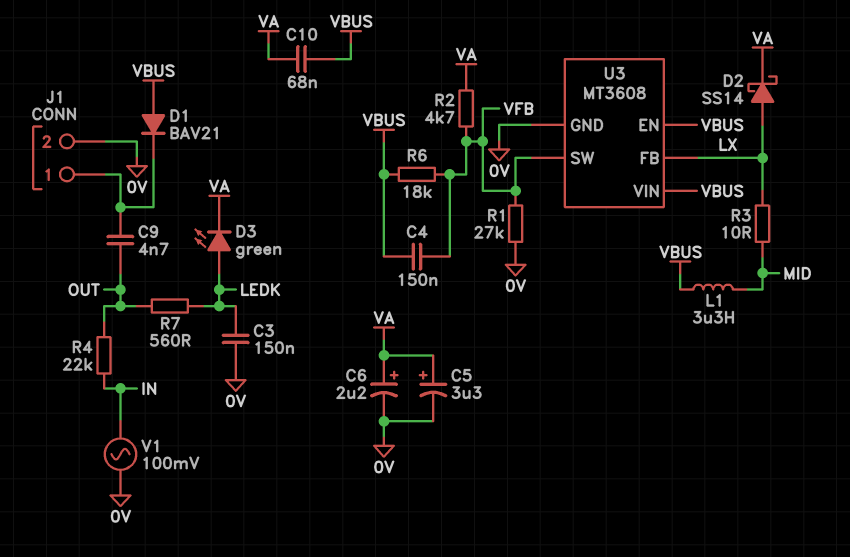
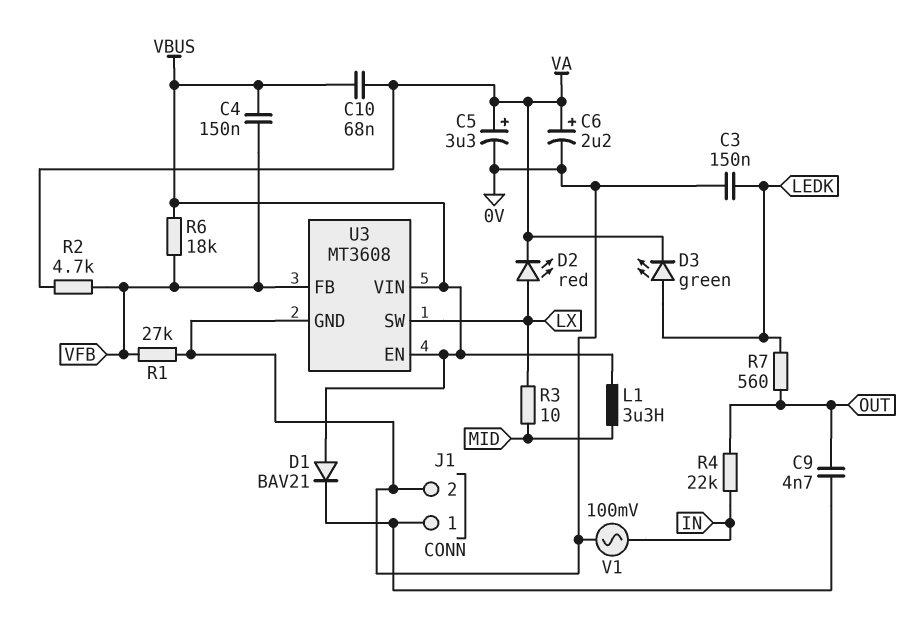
D2: schottky SS14 (A LX, K VA) -> LED red (A LX, K VA)
U3 pin FB: LX -> VFB
U3 pin SW: VFB -> LX

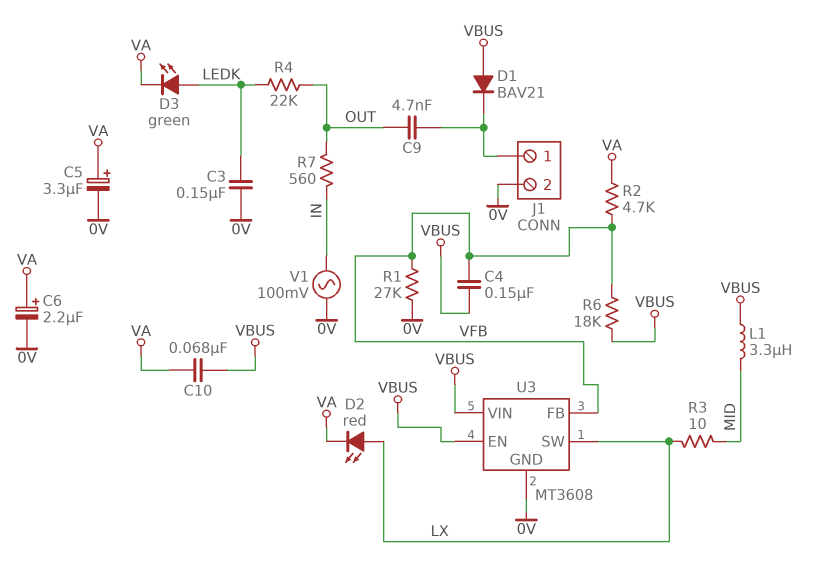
R4: 22k (IN, OUT) -> 22k (LEDK, OUT)
R7: 560 (LEDK, OUT) -> 560 (IN, OUT)

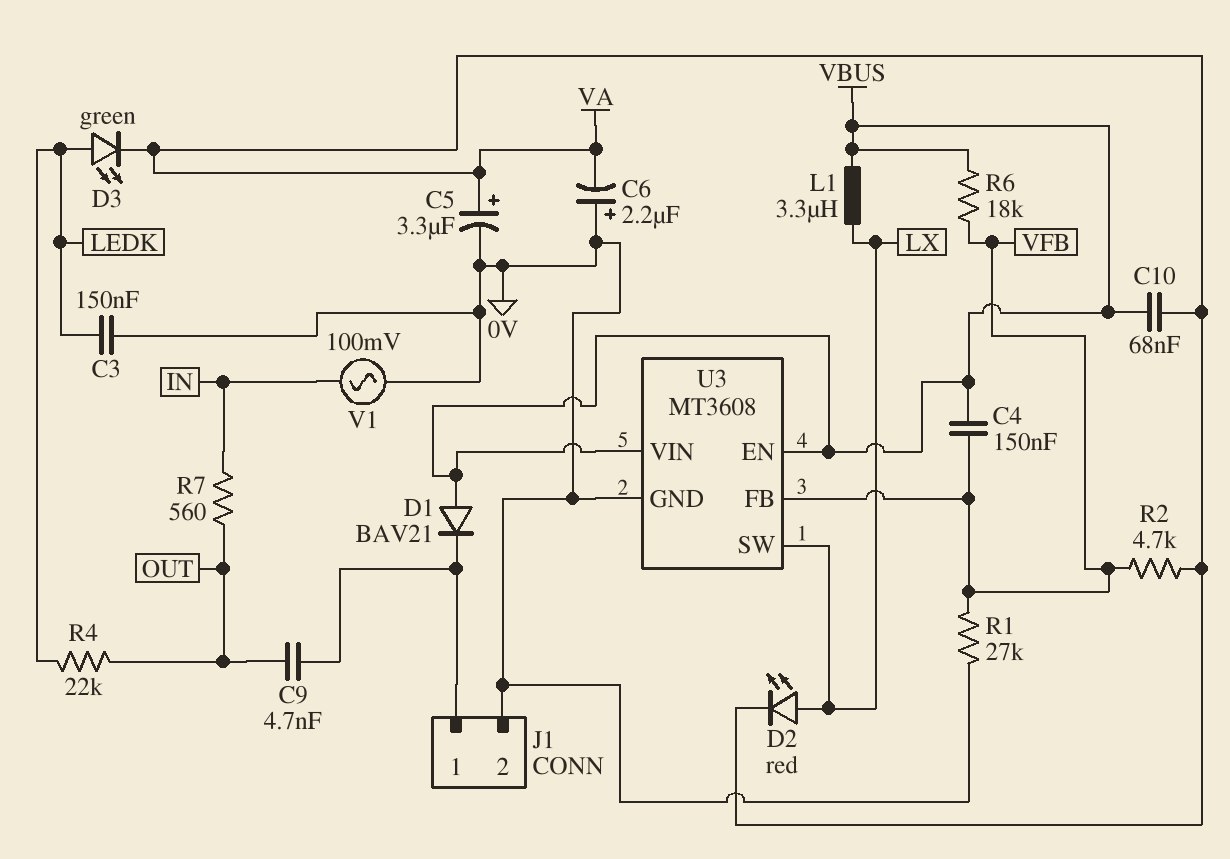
C6: 2.2uF (plus VA, minus 0V) -> 2.2uF (plus 0V, minus VA)
L1: 3.3uH (MID, VBUS) -> 3.3uH (LX, VBUS)
R3: 10 (LX, MID) -> none

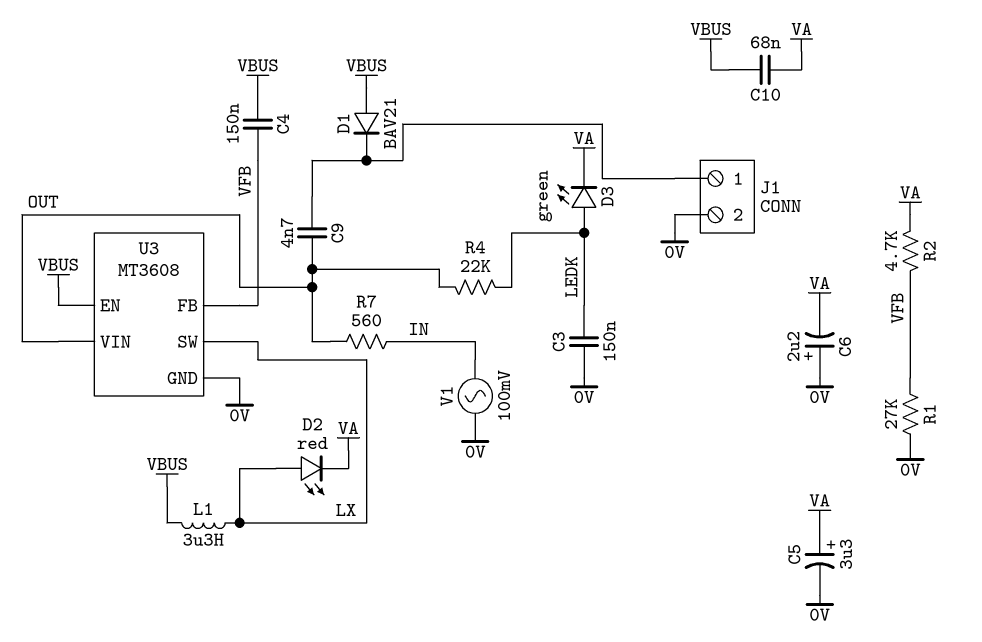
R6: 18k (VBUS, VFB) -> none
U3 pin VIN: VBUS -> OUT

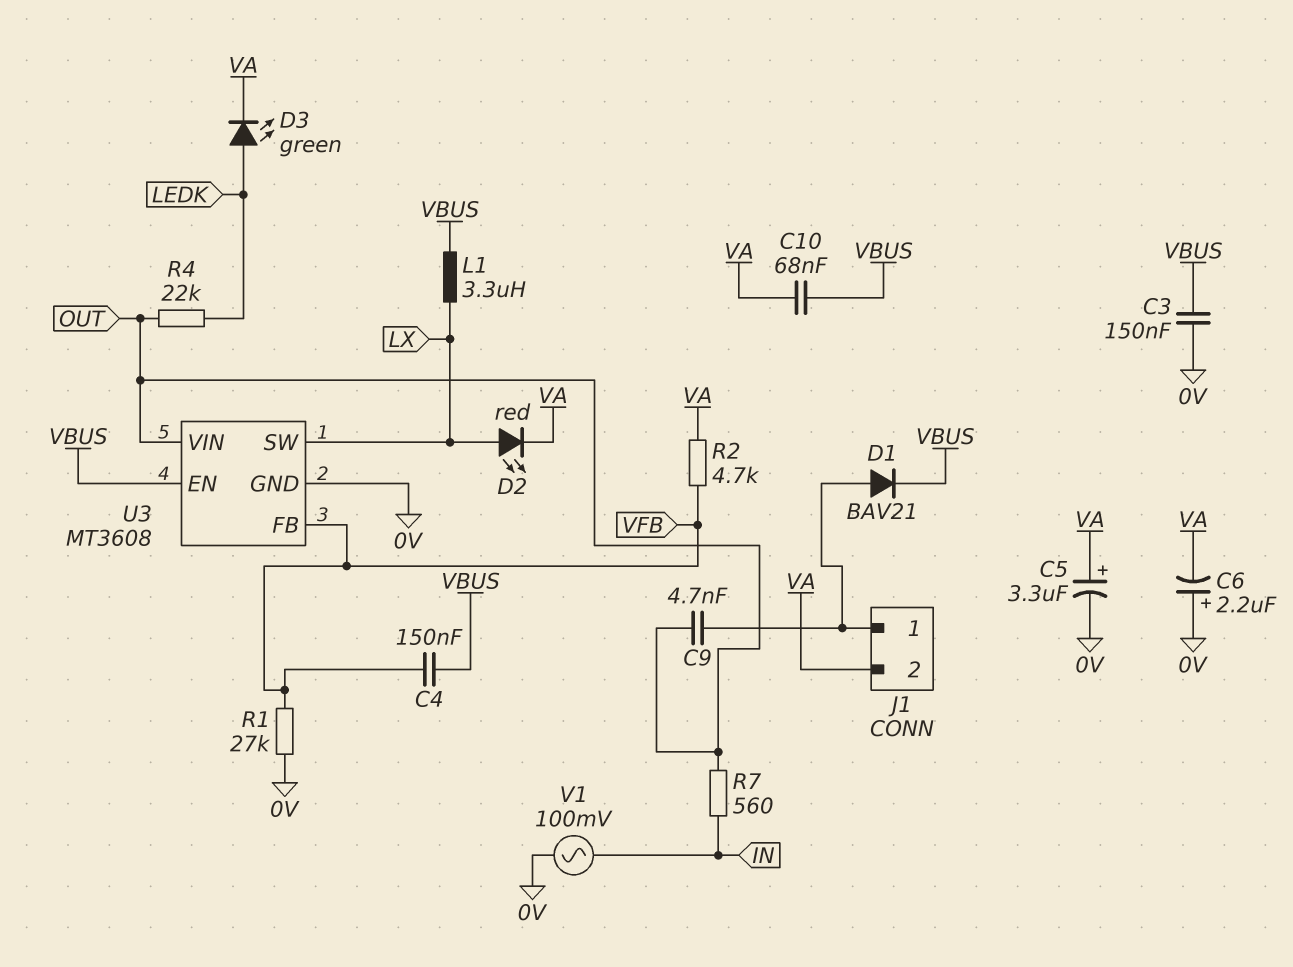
C3: 150nF (0V, LEDK) -> 150nF (0V, VBUS)
D1: diode BAV21 (A VBUS, K J1/1) -> diode BAV21 (A J1/1, K VBUS)
J1 pin 2: 0V -> VA

